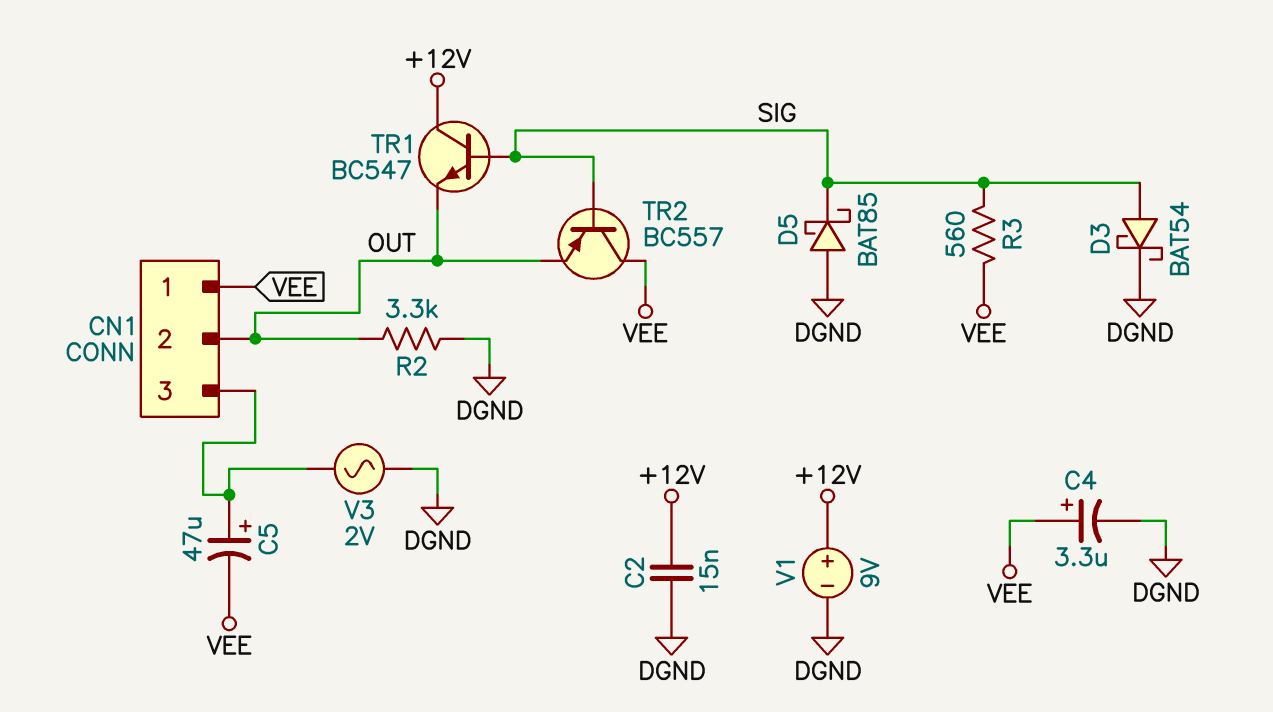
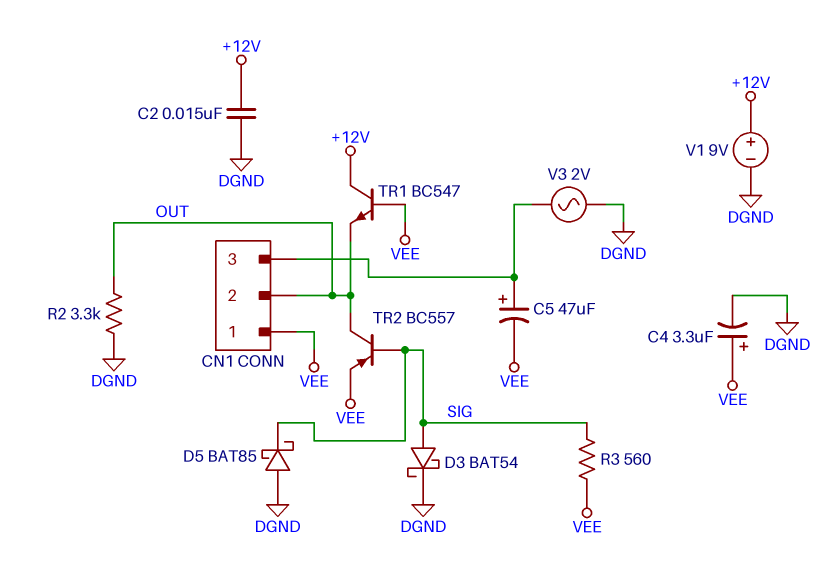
TR1: NPN BC547 (B SIG, C +12V, E OUT) -> NPN BC547 (B VEE, C +12V, E OUT)
TR2: PNP BC557 (B SIG, C VEE, E OUT) -> PNP BC557 (B SIG, C OUT, E VEE)

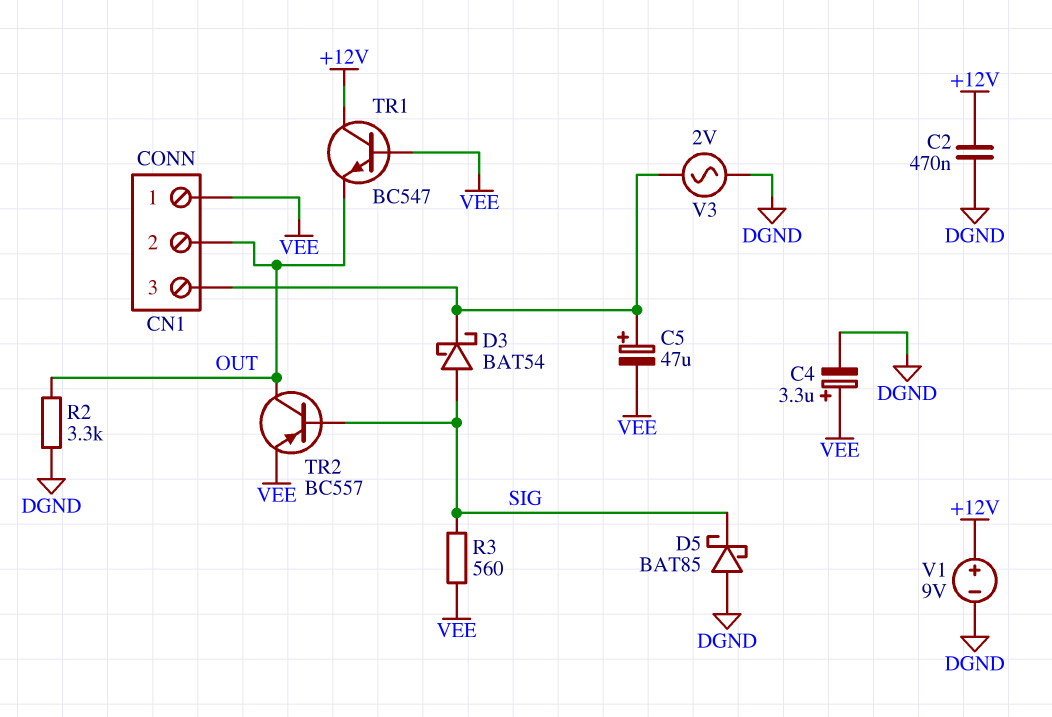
C2: 15nF (+12V, DGND) -> 470nF (+12V, DGND)
D3: schottky BAT54 (A SIG, K DGND) -> schottky BAT54 (A SIG, K CN1/3)

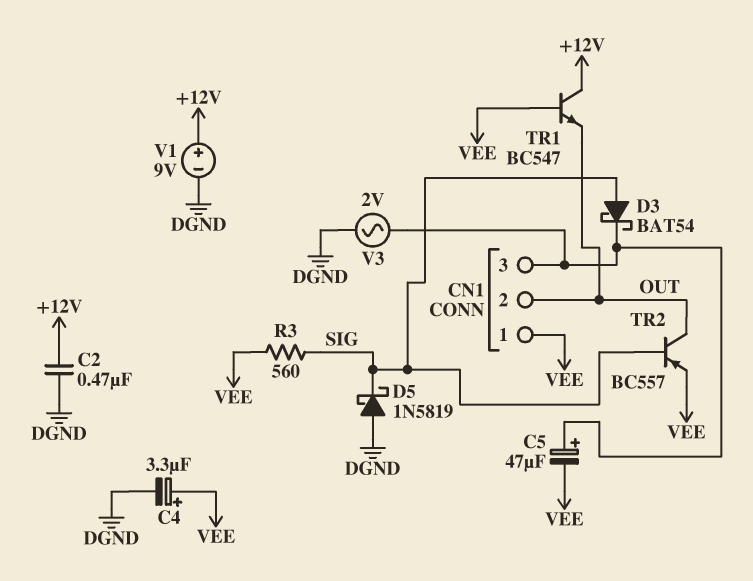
D5: schottky BAT85 (A DGND, K SIG) -> schottky 1N5819 (A DGND, K SIG)
R2: 3.3k (DGND, OUT) -> none

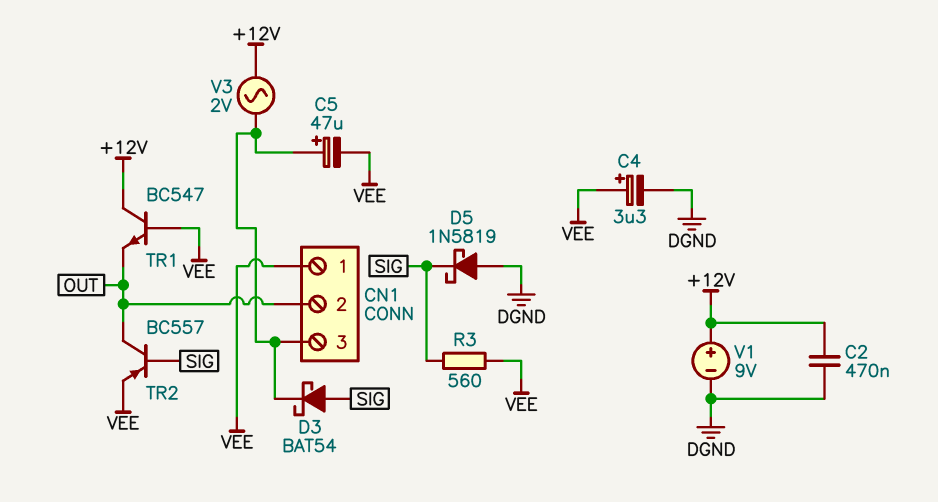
V3: AC 2V (CN1/3, DGND) -> AC 2V (+12V, CN1/3)

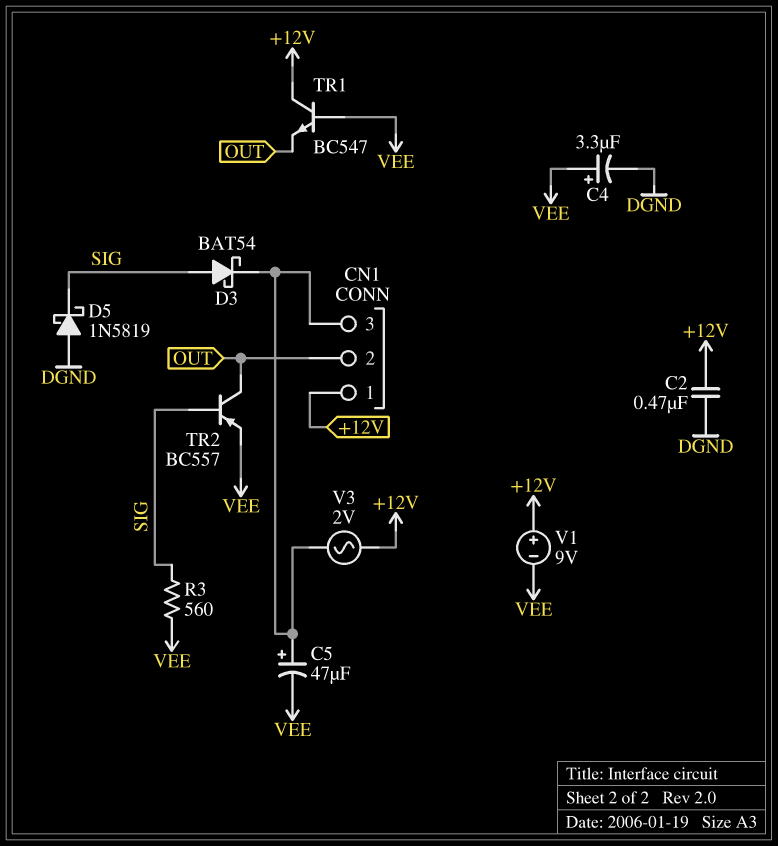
CN1 pin 1: VEE -> +12V
V1: 9V (plus +12V, minus DGND) -> 9V (plus +12V, minus VEE)

